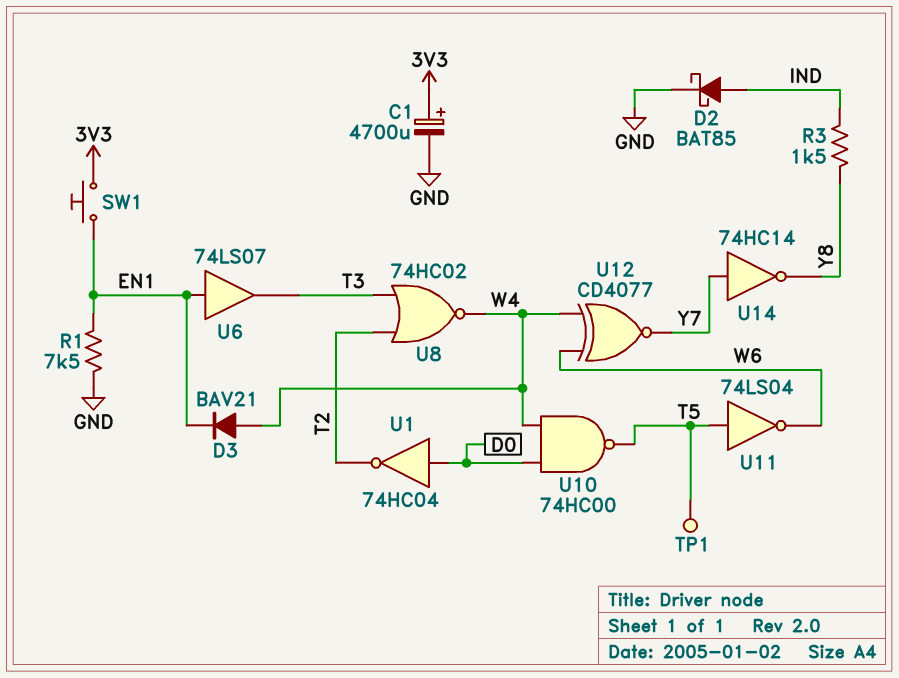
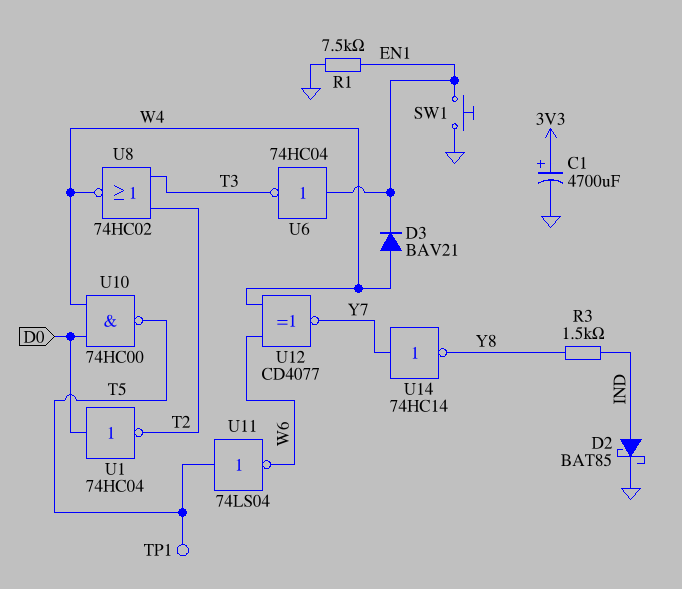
SW1: button (3V3, EN1) -> button (EN1, GND)
U6: buffer 74LS07 (in EN1, out T3) -> NOT 74HC04 (in EN1, out T3)

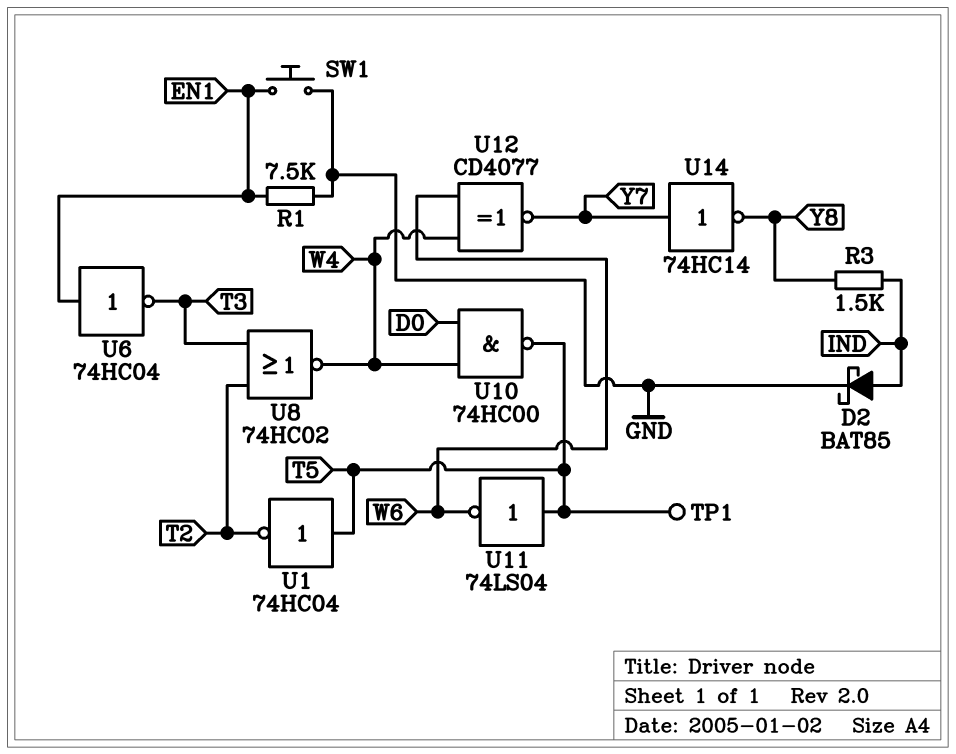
C1: 4700uF (plus 3V3, minus GND) -> none
D3: diode BAV21 (A W4, K EN1) -> none
U1: NOT 74HC04 (in D0, out T2) -> NOT 74HC04 (in T5, out T2)

